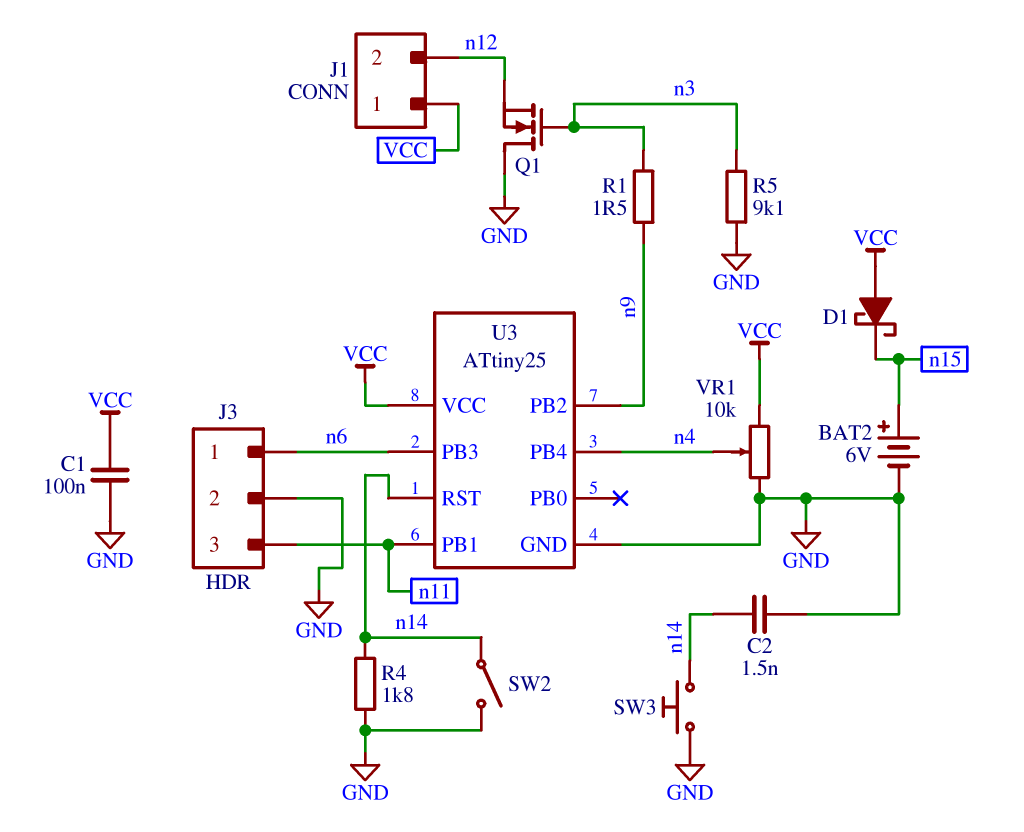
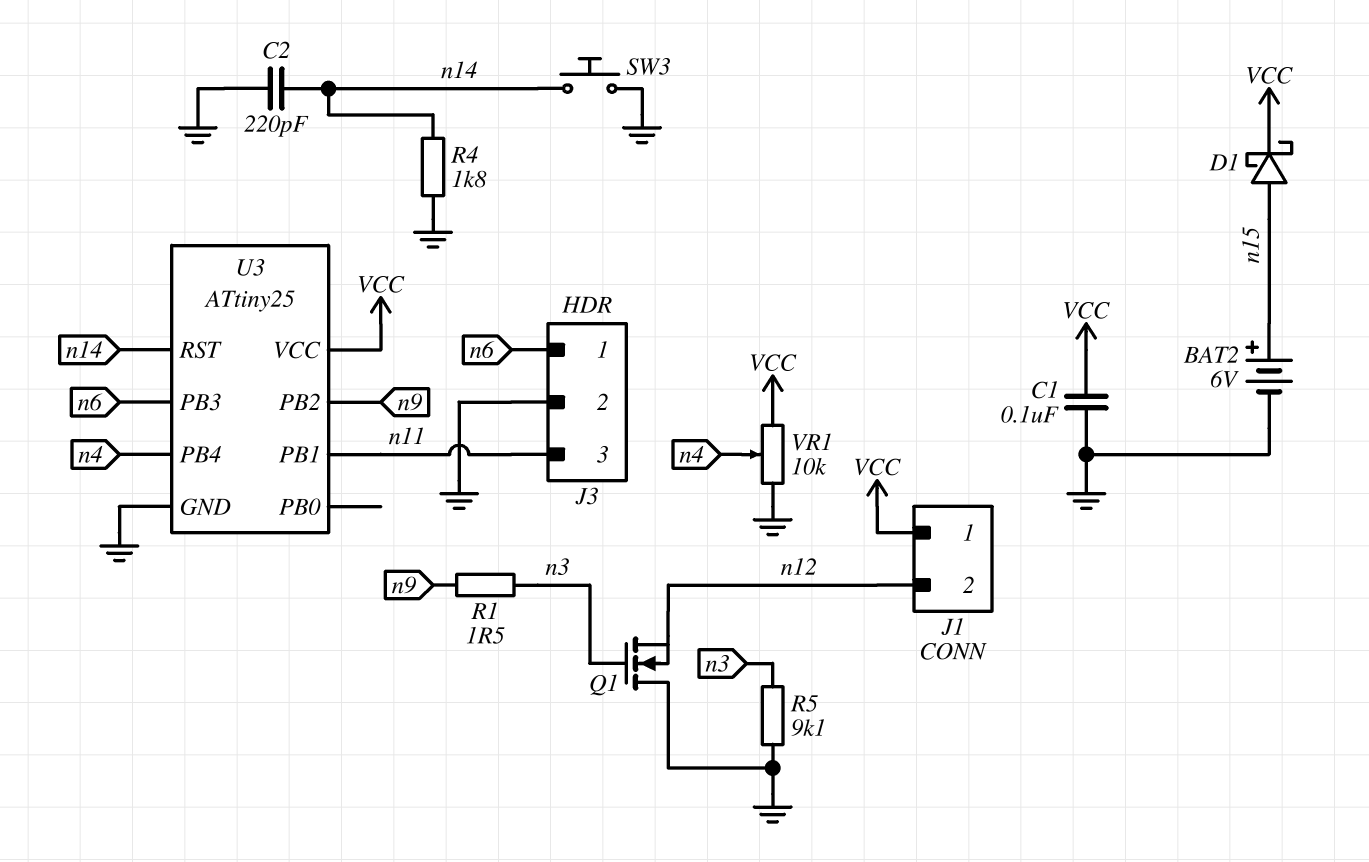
C2: 1.5nF (GND, n14) -> 220pF (GND, n14)
D1: schottky (A VCC, K n15) -> schottky (A n15, K VCC)
SW2: switch (GND, n14) -> none

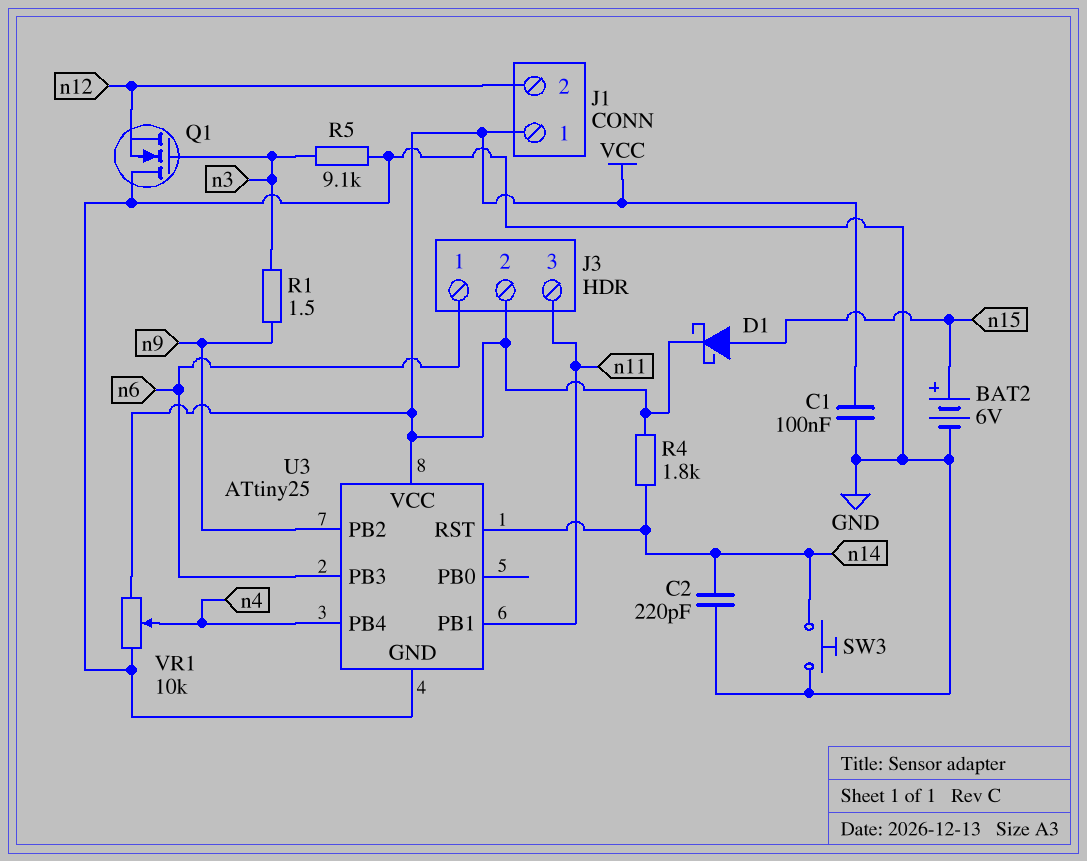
J3 pin 2: GND -> VCC
R4: 1.8k (GND, n14) -> 1.8k (VCC, n14)

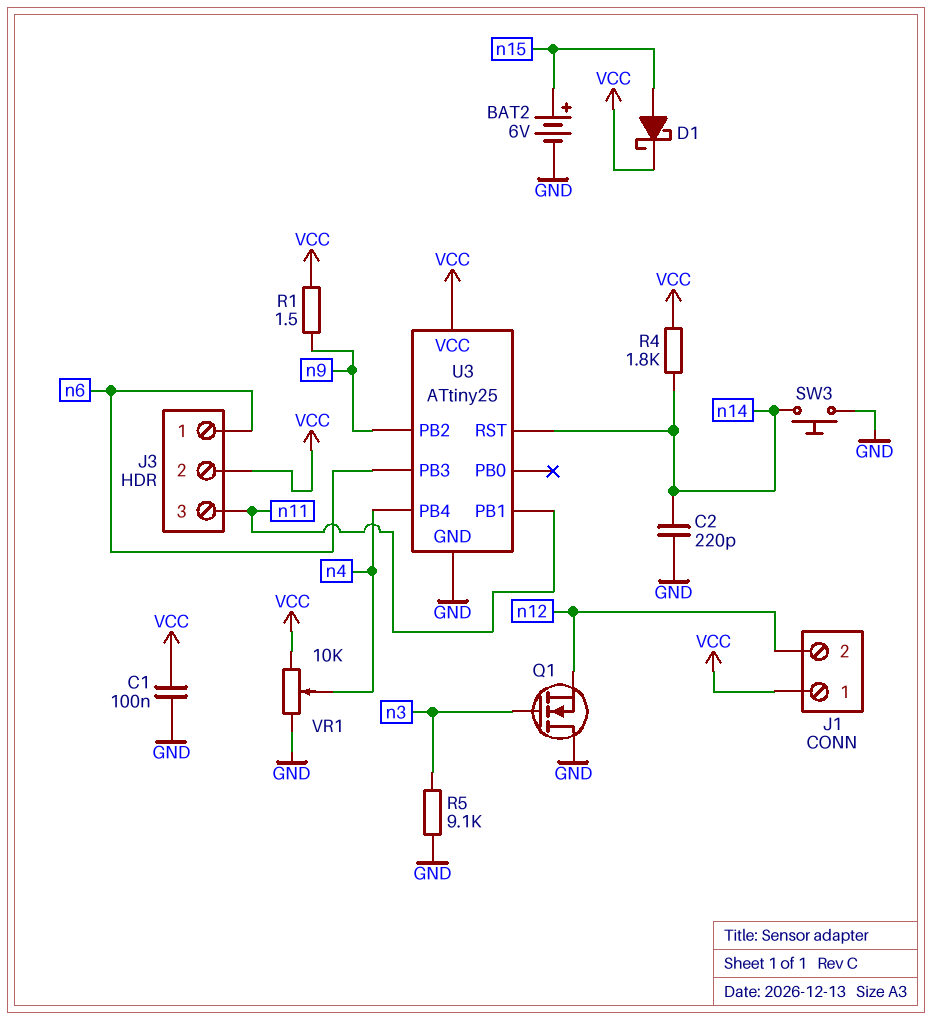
R1: 1.5 (n3, n9) -> 1.5 (VCC, n9)

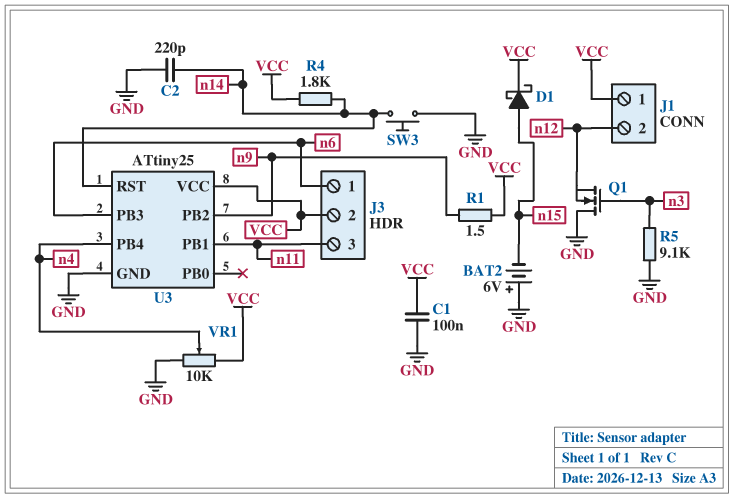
BAT2: 6V (plus n15, minus GND) -> 6V (plus GND, minus n15)

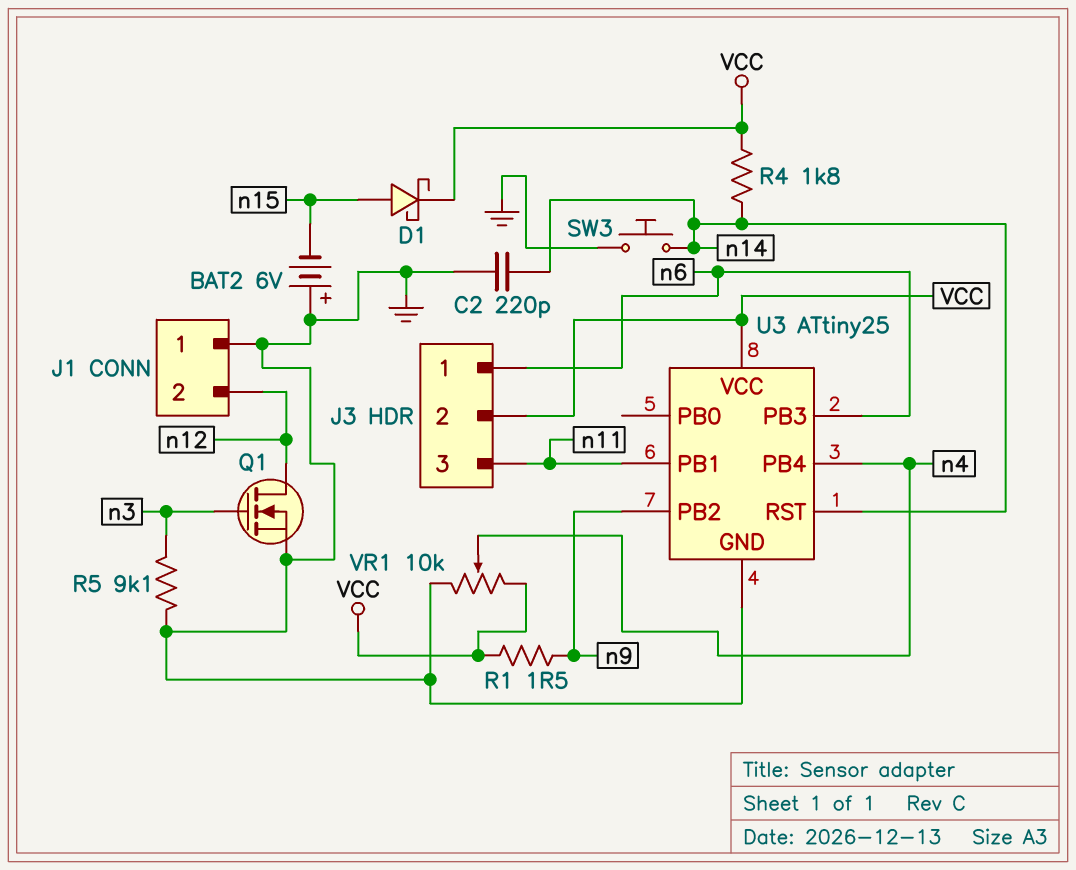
C1: 100nF (GND, VCC) -> none
J1 pin 1: VCC -> GND
Q1: NMOS (G n3, D GND, S n12) -> NMOS (G n3, D n12, S GND)

